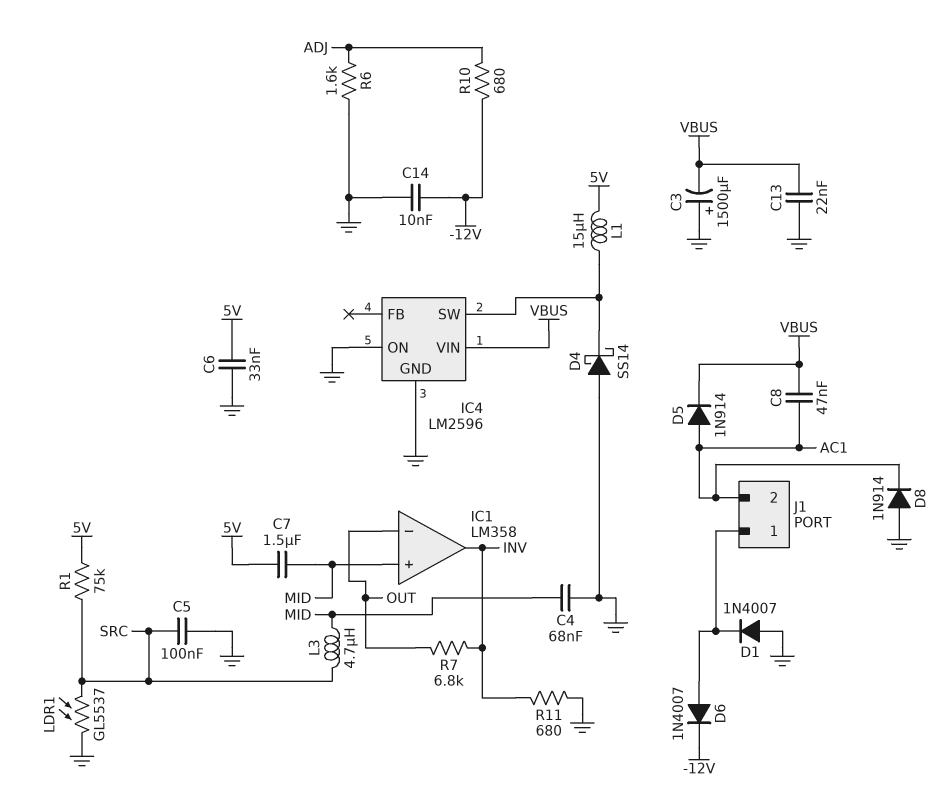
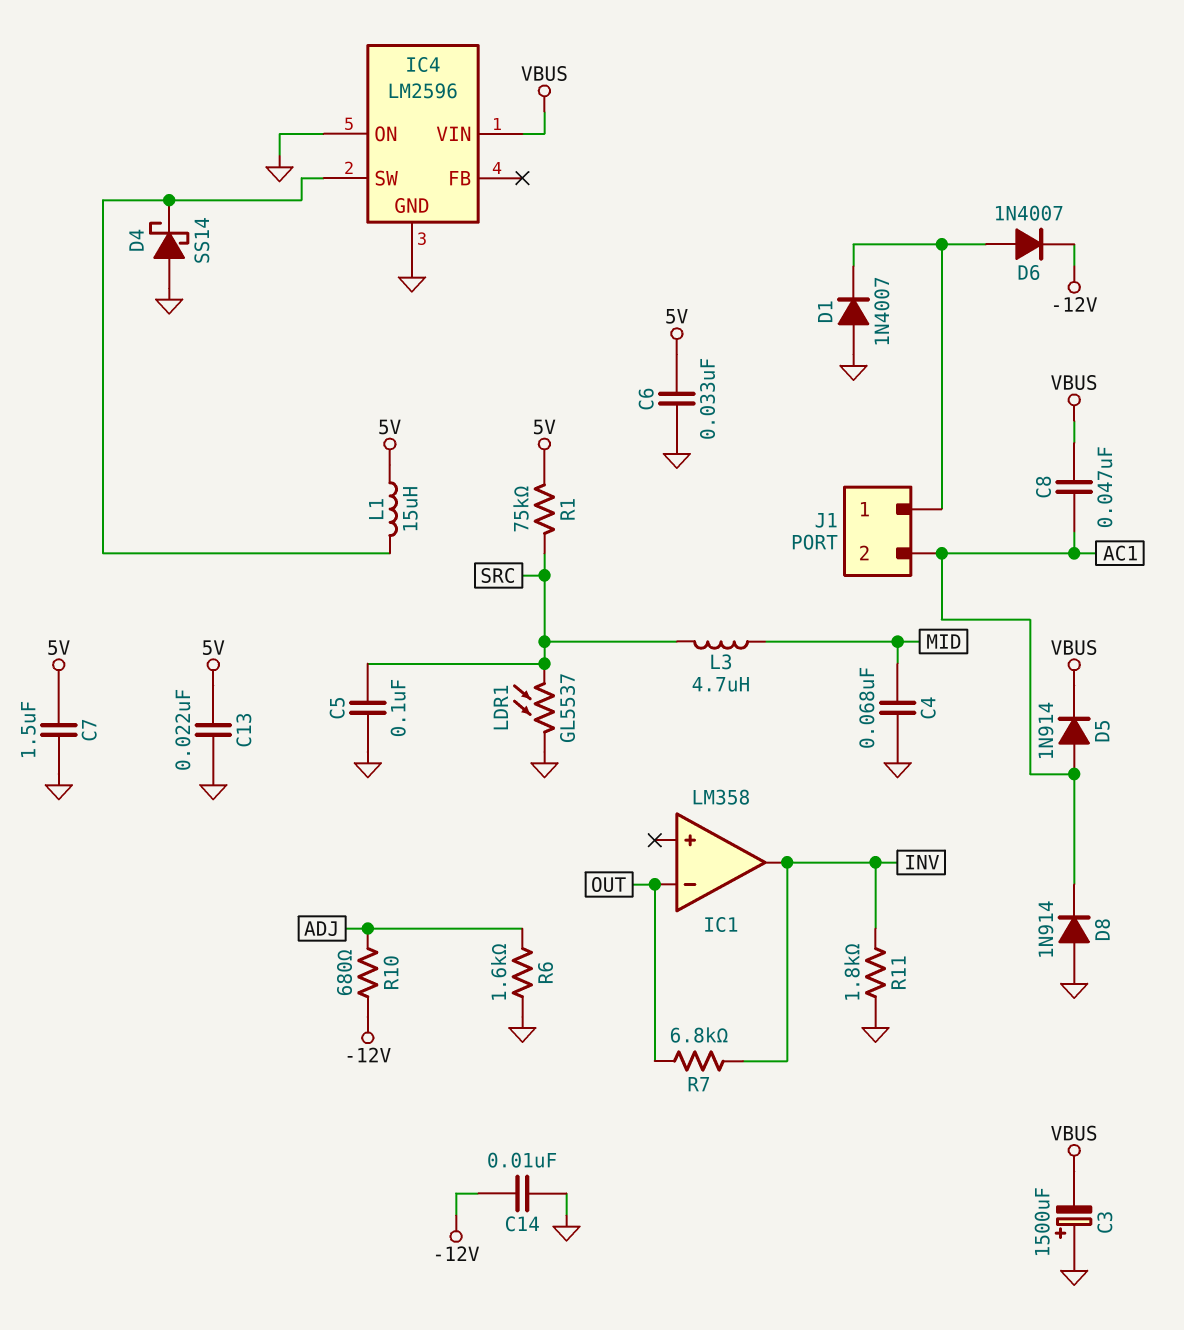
C7: 1.5uF (5V, MID) -> 1.5uF (5V, GND)
C13: 22nF (GND, VBUS) -> 22nF (5V, GND)
IC1 pin in+: MID -> none
R11: 680 (GND, INV) -> 1.8k (GND, INV)

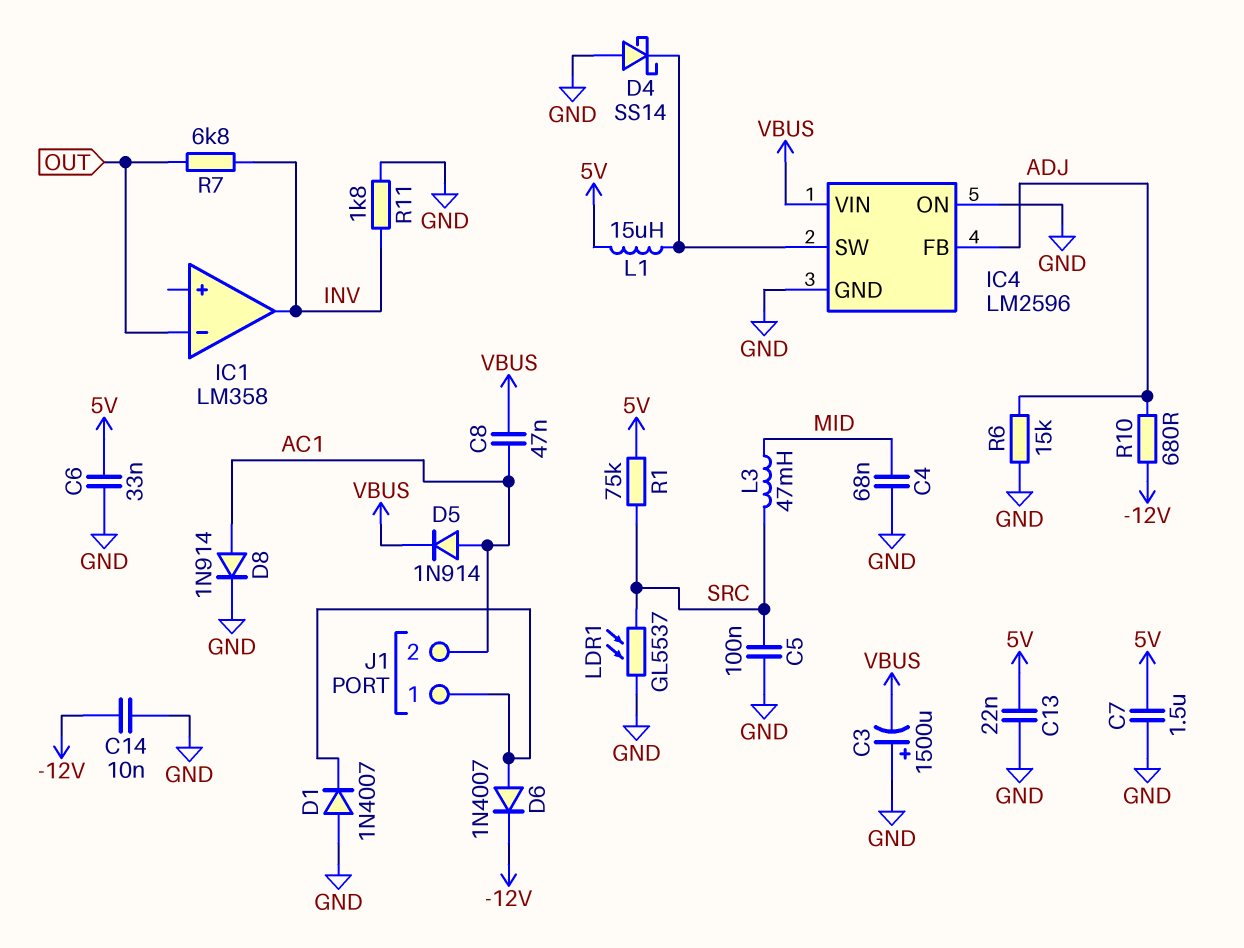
D8: diode 1N914 (A GND, K AC1) -> diode 1N914 (A AC1, K GND)
IC4 pin FB: none -> ADJ
L3: 4.7uH (MID, SRC) -> 47mH (MID, SRC)
R6: 1.6k (ADJ, GND) -> 15k (ADJ, GND)

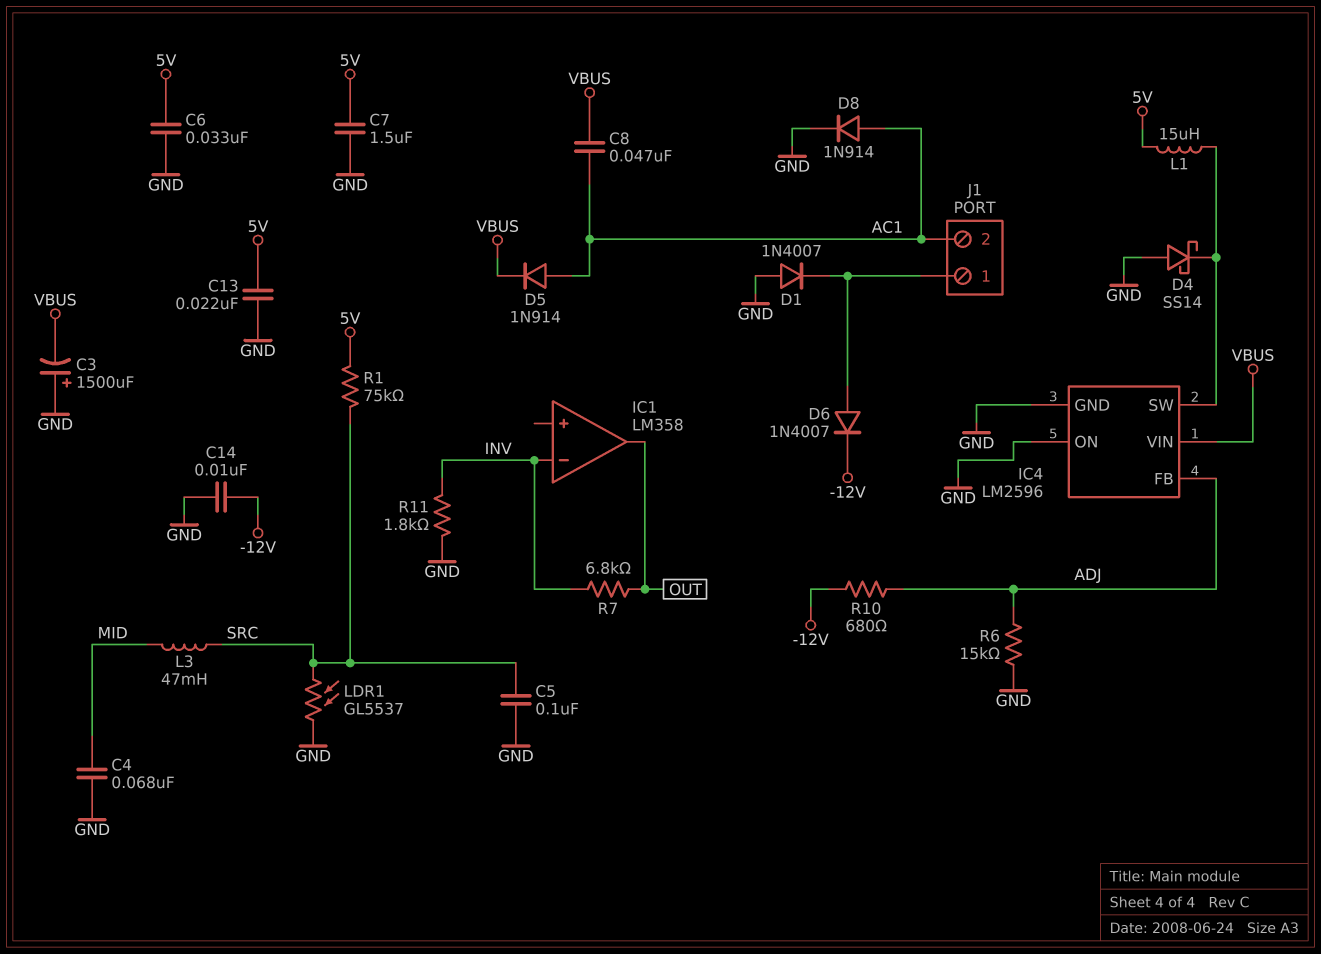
IC1 pin in-: OUT -> INV
IC1 pin out: INV -> OUT

